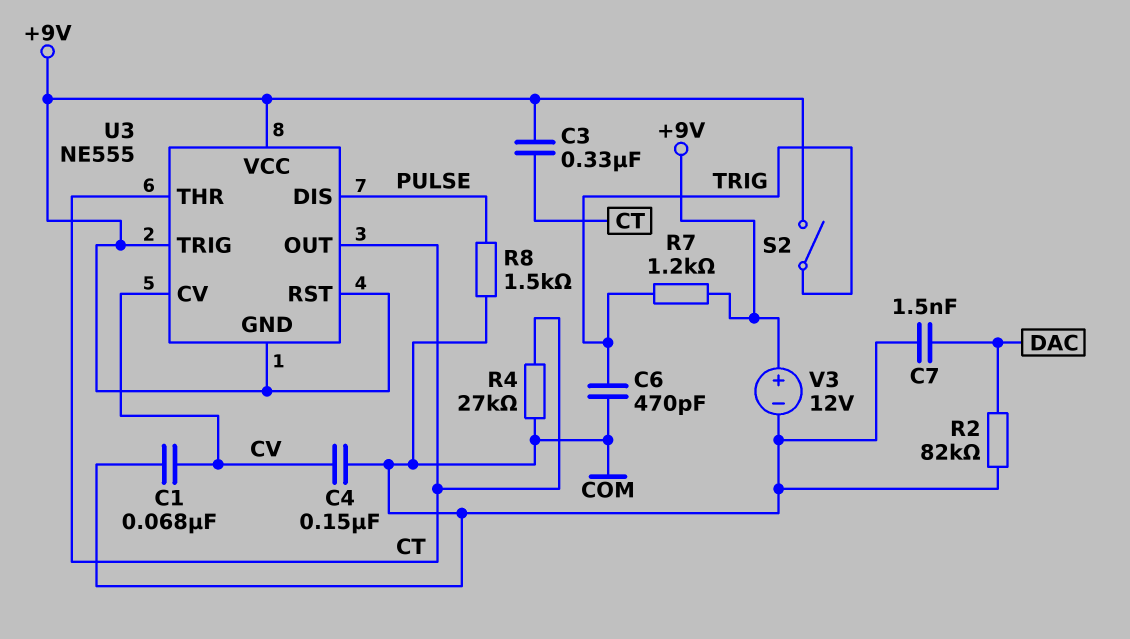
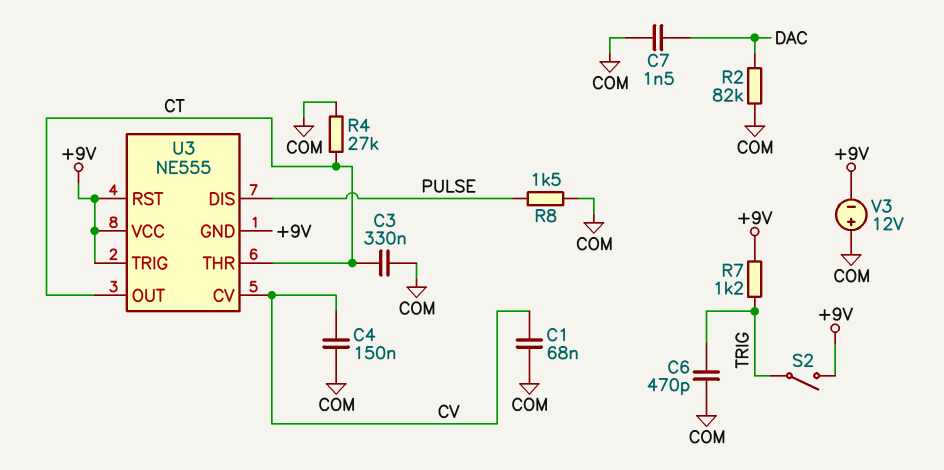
C3: 330nF (+9V, CT) -> 330nF (COM, CT)
V3: 12V (plus +9V, minus COM) -> 12V (plus COM, minus +9V)

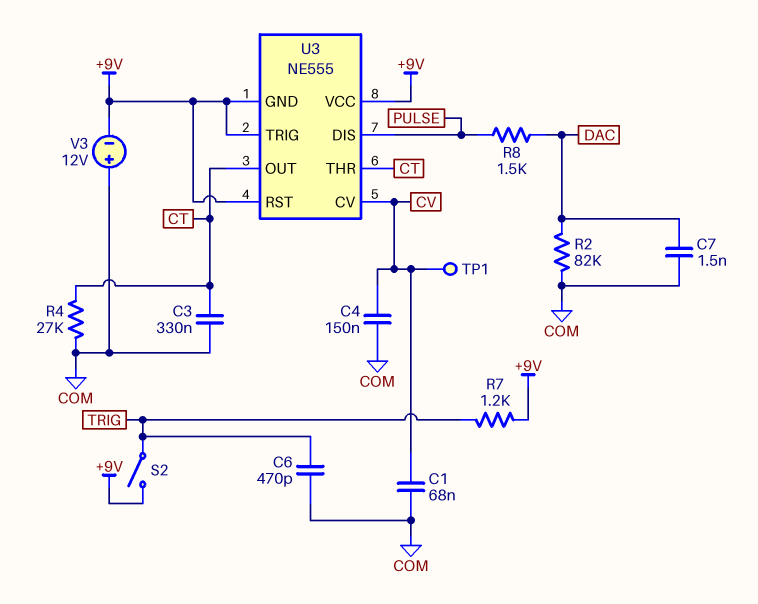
R8: 1.5k (COM, PULSE) -> 1.5k (DAC, PULSE)
TP1: none -> test point (CV)

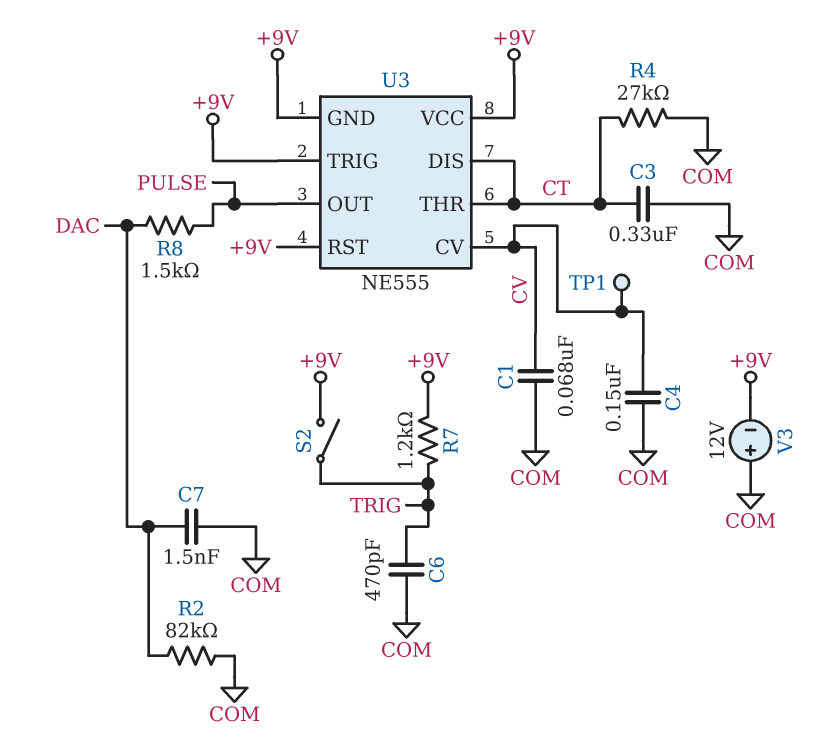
U3 pin DIS: PULSE -> CT
U3 pin OUT: CT -> PULSE

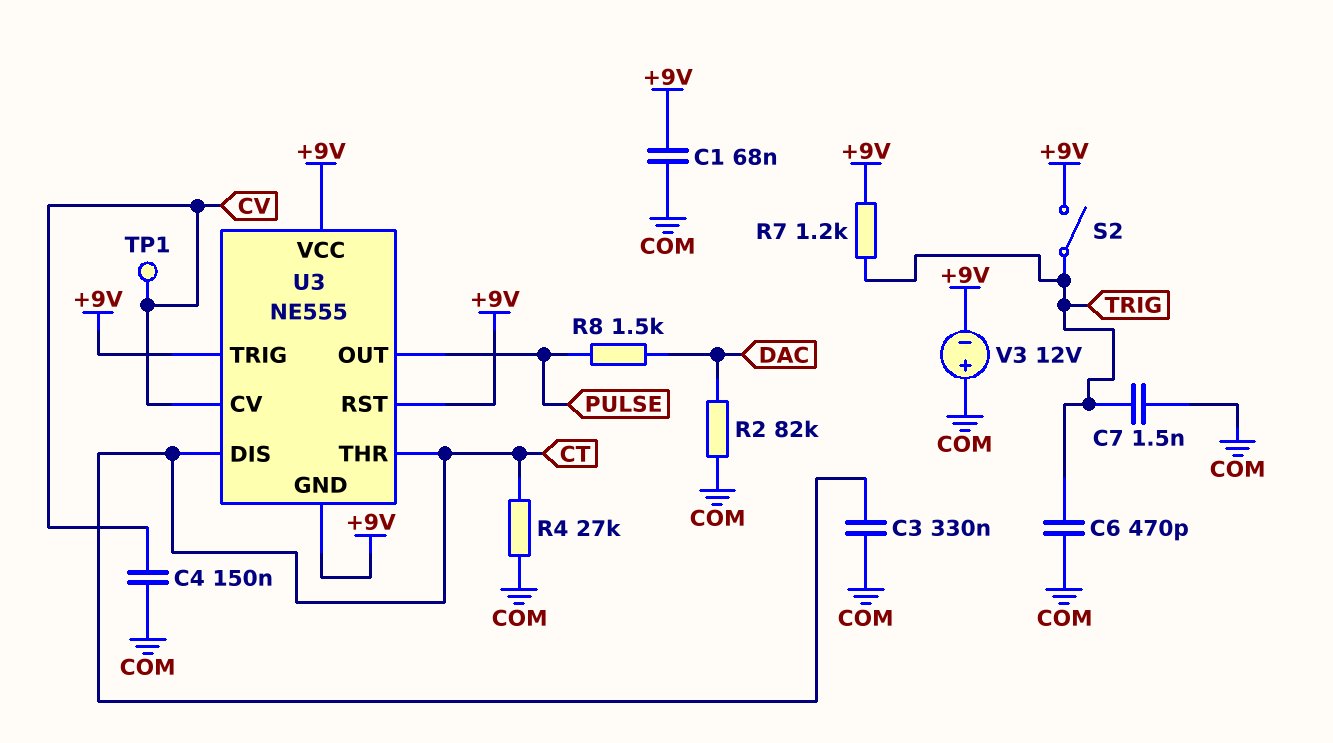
C1: 68nF (COM, CV) -> 68nF (+9V, COM)
C7: 1.5nF (COM, DAC) -> 1.5nF (COM, TRIG)

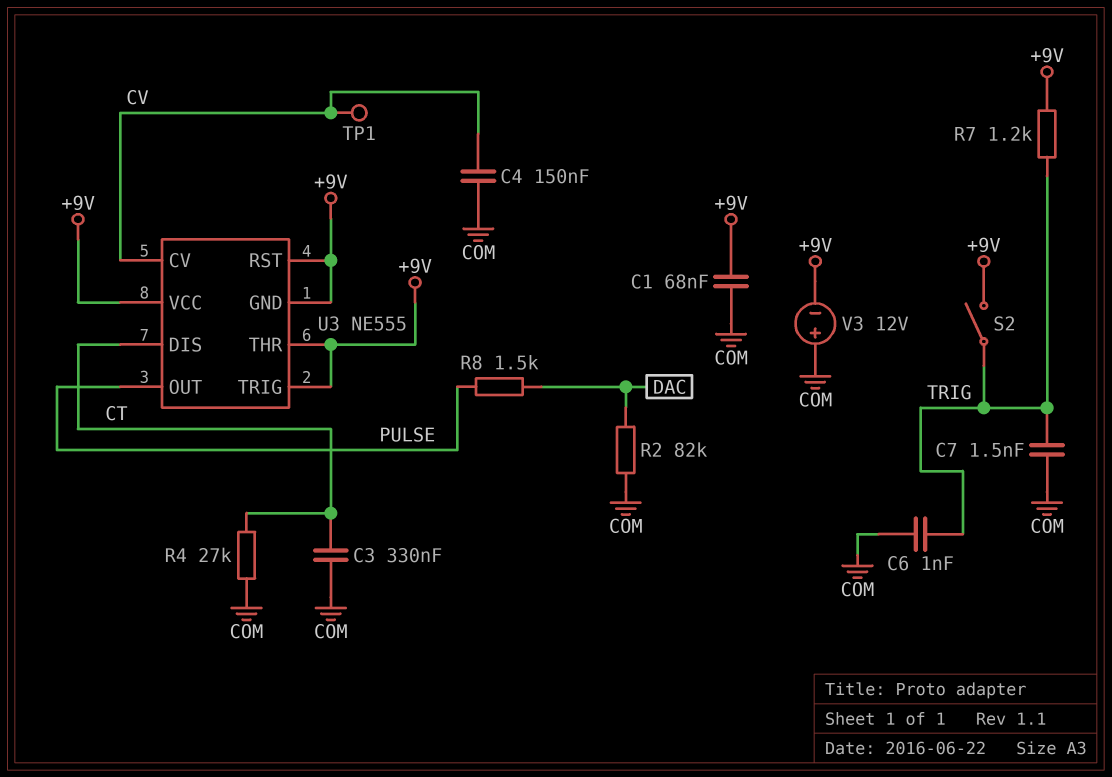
C6: 470pF (COM, TRIG) -> 1nF (COM, TRIG)
U3 pin THR: CT -> +9V

